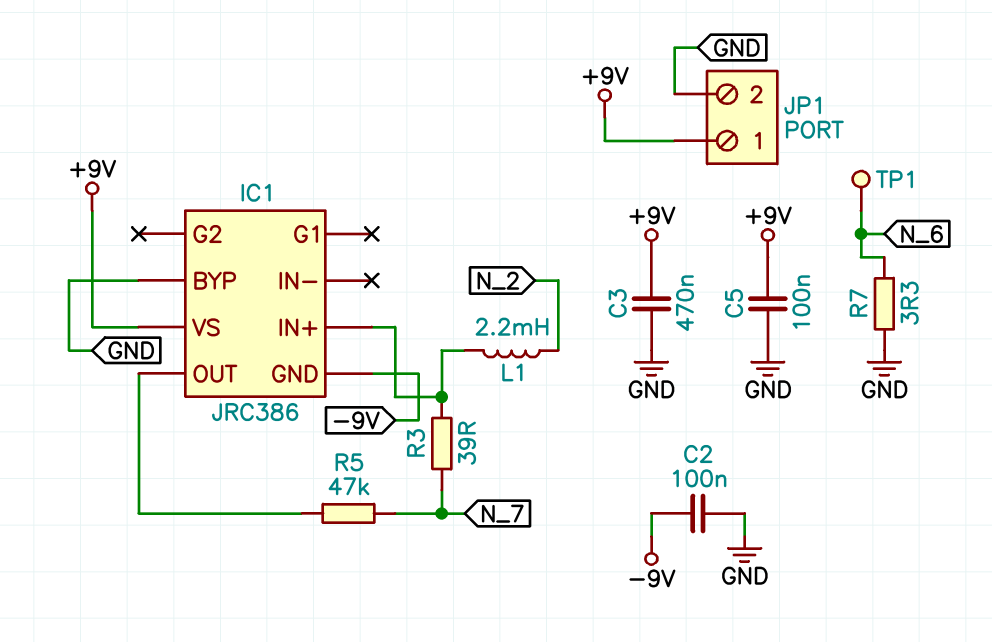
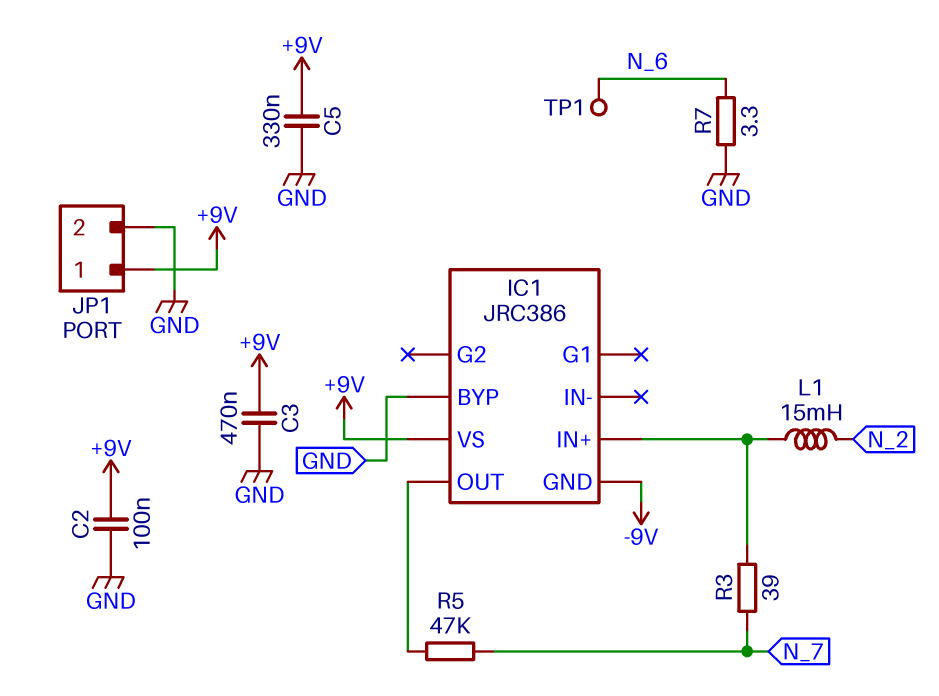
C2: 100nF (-9V, GND) -> 100nF (+9V, GND)
C5: 100nF (+9V, GND) -> 330nF (+9V, GND)
L1: 2.2mH (IC1/IN+, N_2) -> 15mH (IC1/IN+, N_2)

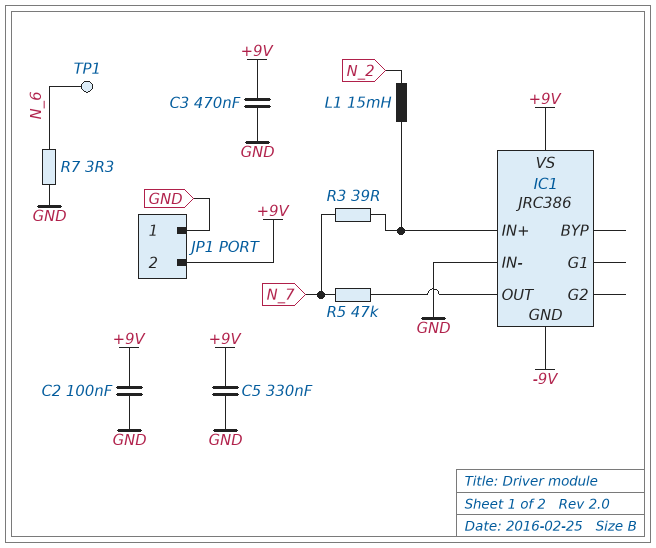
IC1 pin BYP: GND -> none
IC1 pin IN-: none -> GND
JP1 pin 1: +9V -> GND
JP1 pin 2: GND -> +9V

